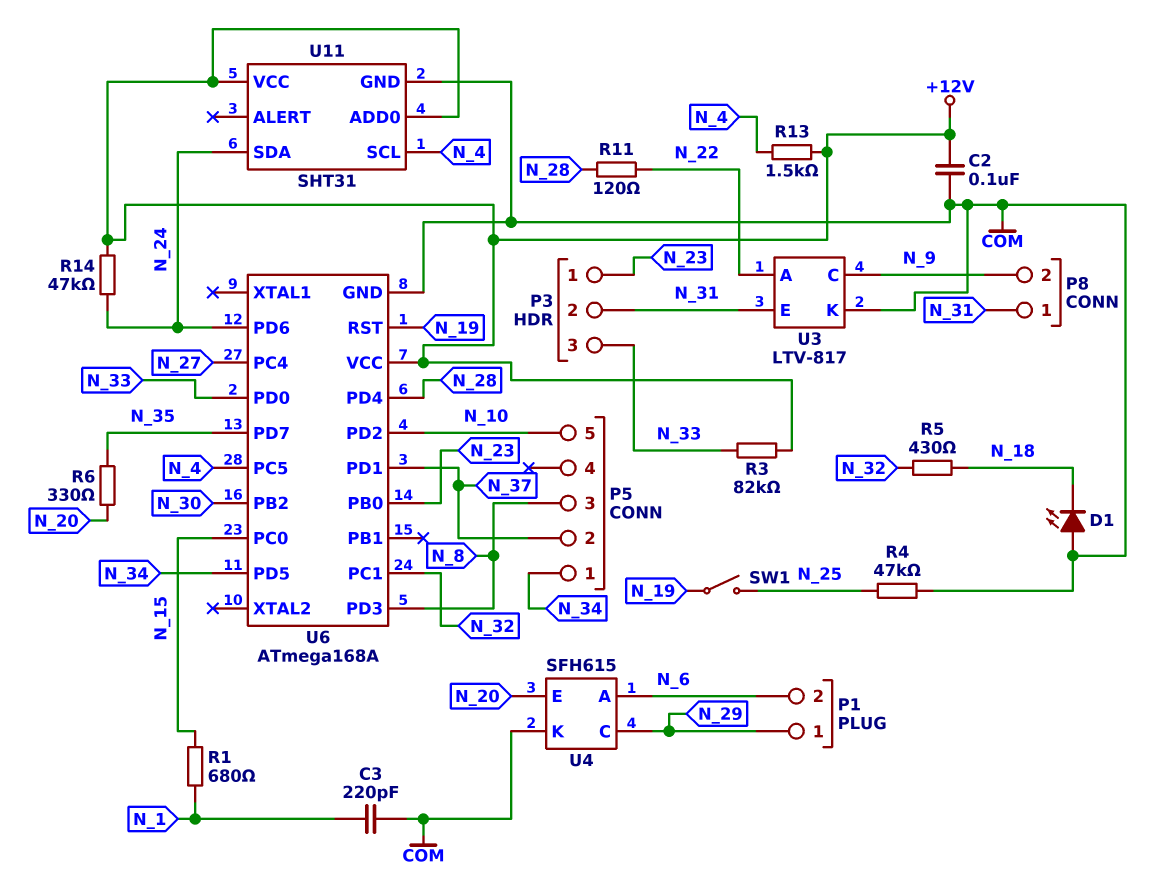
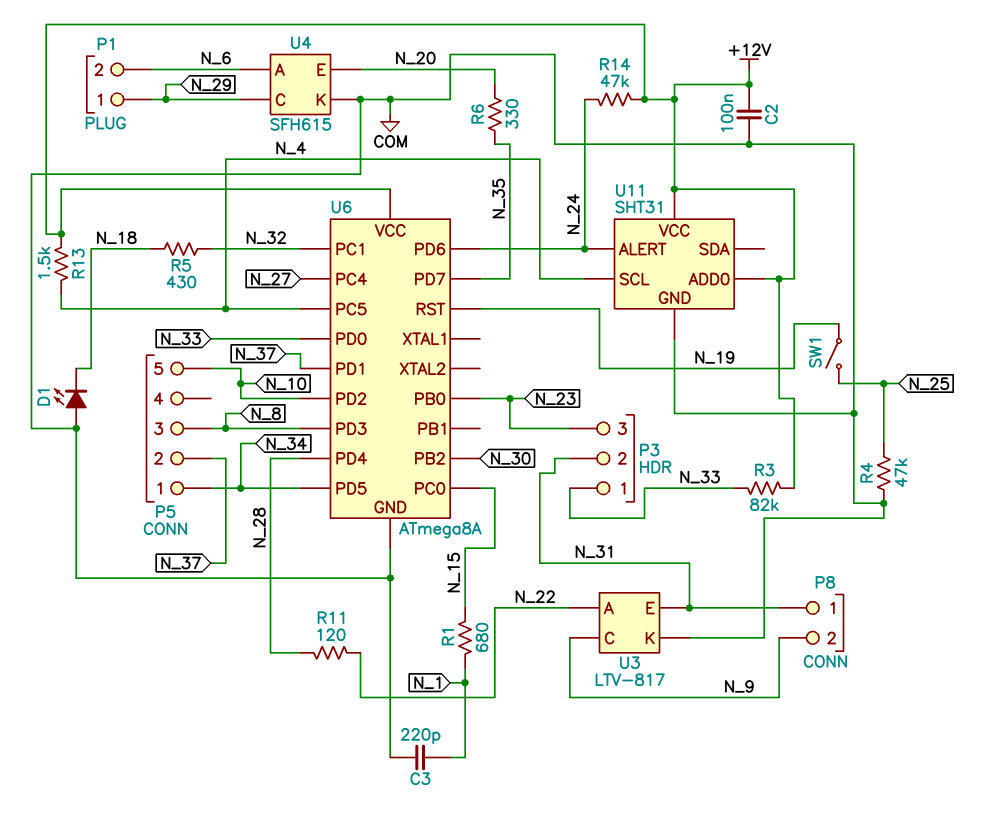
P3 pin 1: N_23 -> N_33
P3 pin 3: N_33 -> N_23
U6: ATmega168A -> ATmega8A
U11 pin ALERT: none -> N_24
U11 pin SDA: N_24 -> none

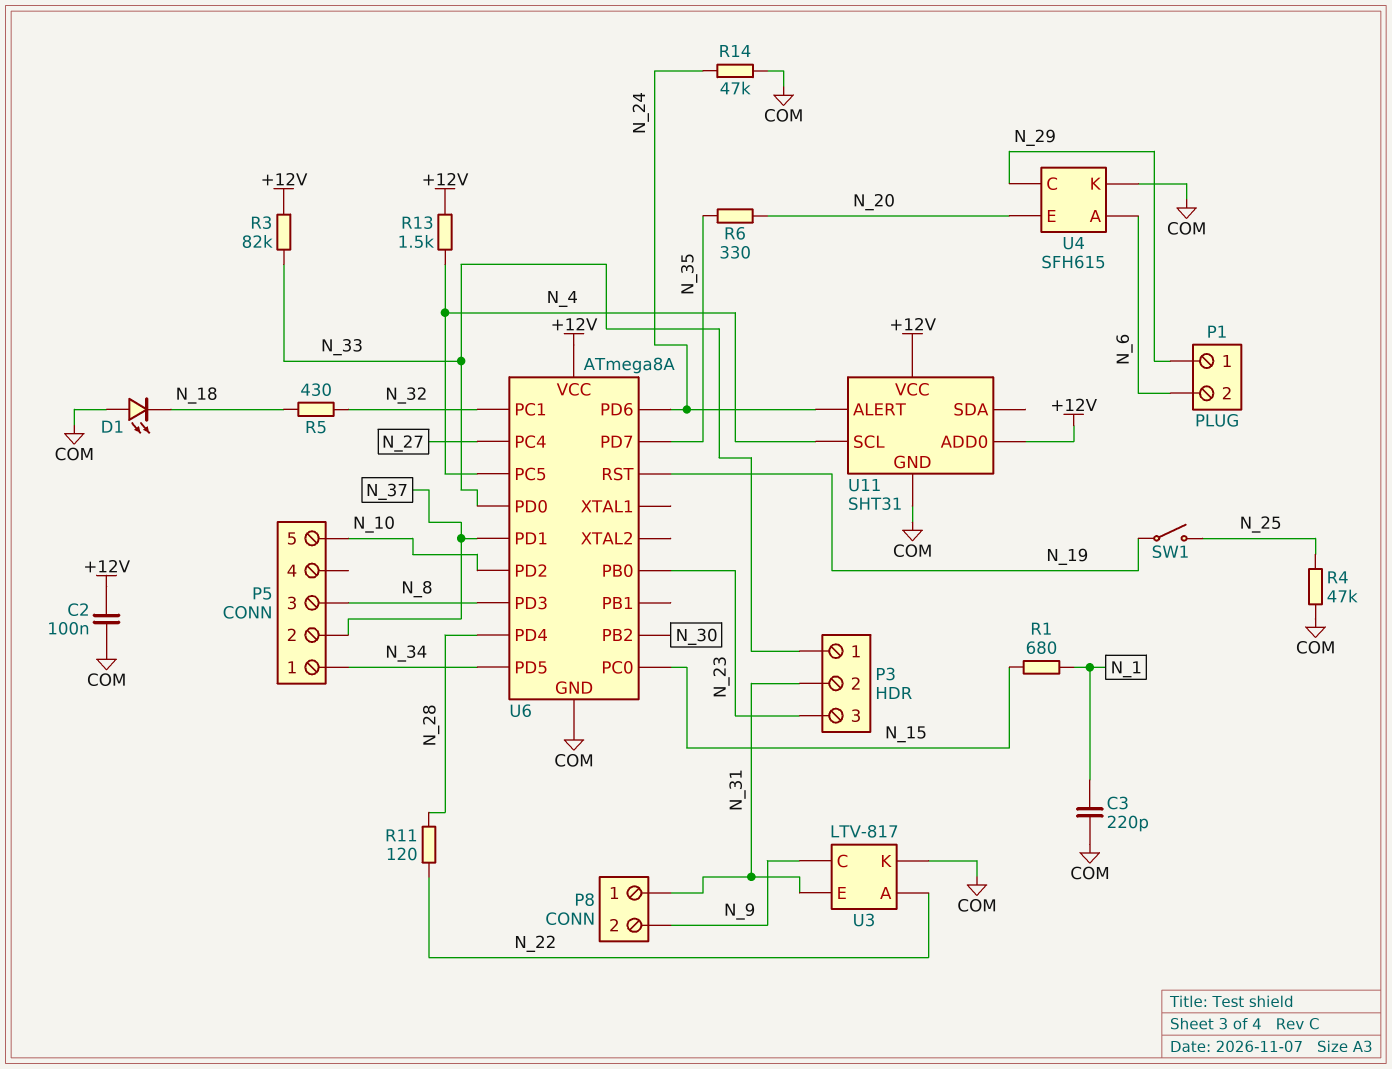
R14: 47k (+12V, N_24) -> 47k (COM, N_24)

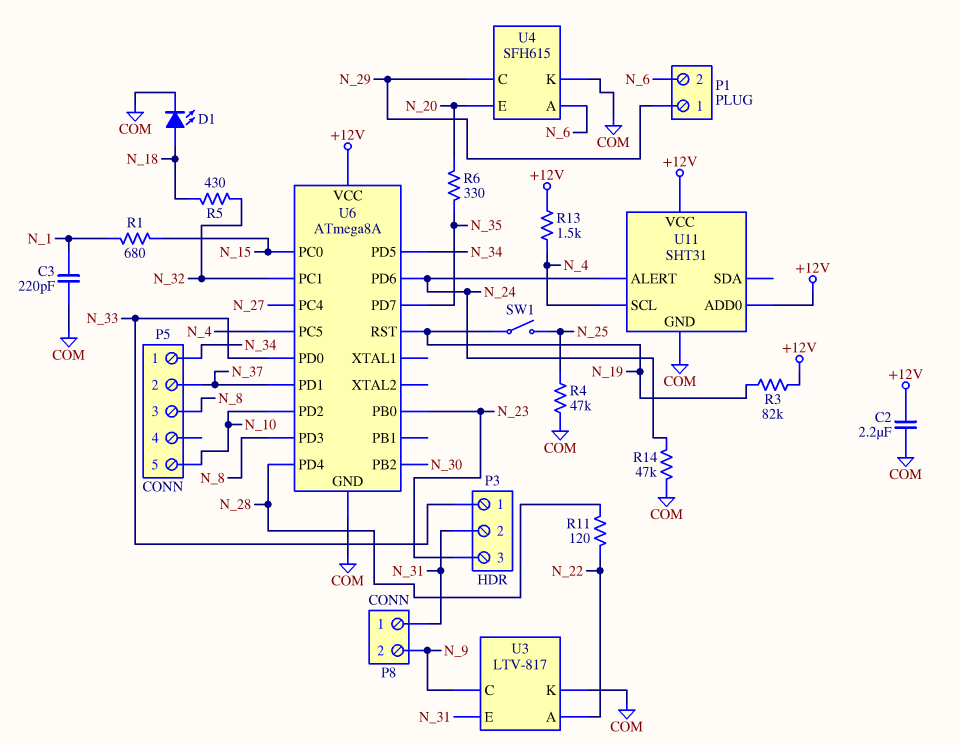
C2: 100nF (+12V, COM) -> 2.2uF (+12V, COM)
D1: LED (A COM, K N_18) -> LED (A N_18, K COM)
R3: 82k (+12V, N_33) -> 82k (+12V, N_19)

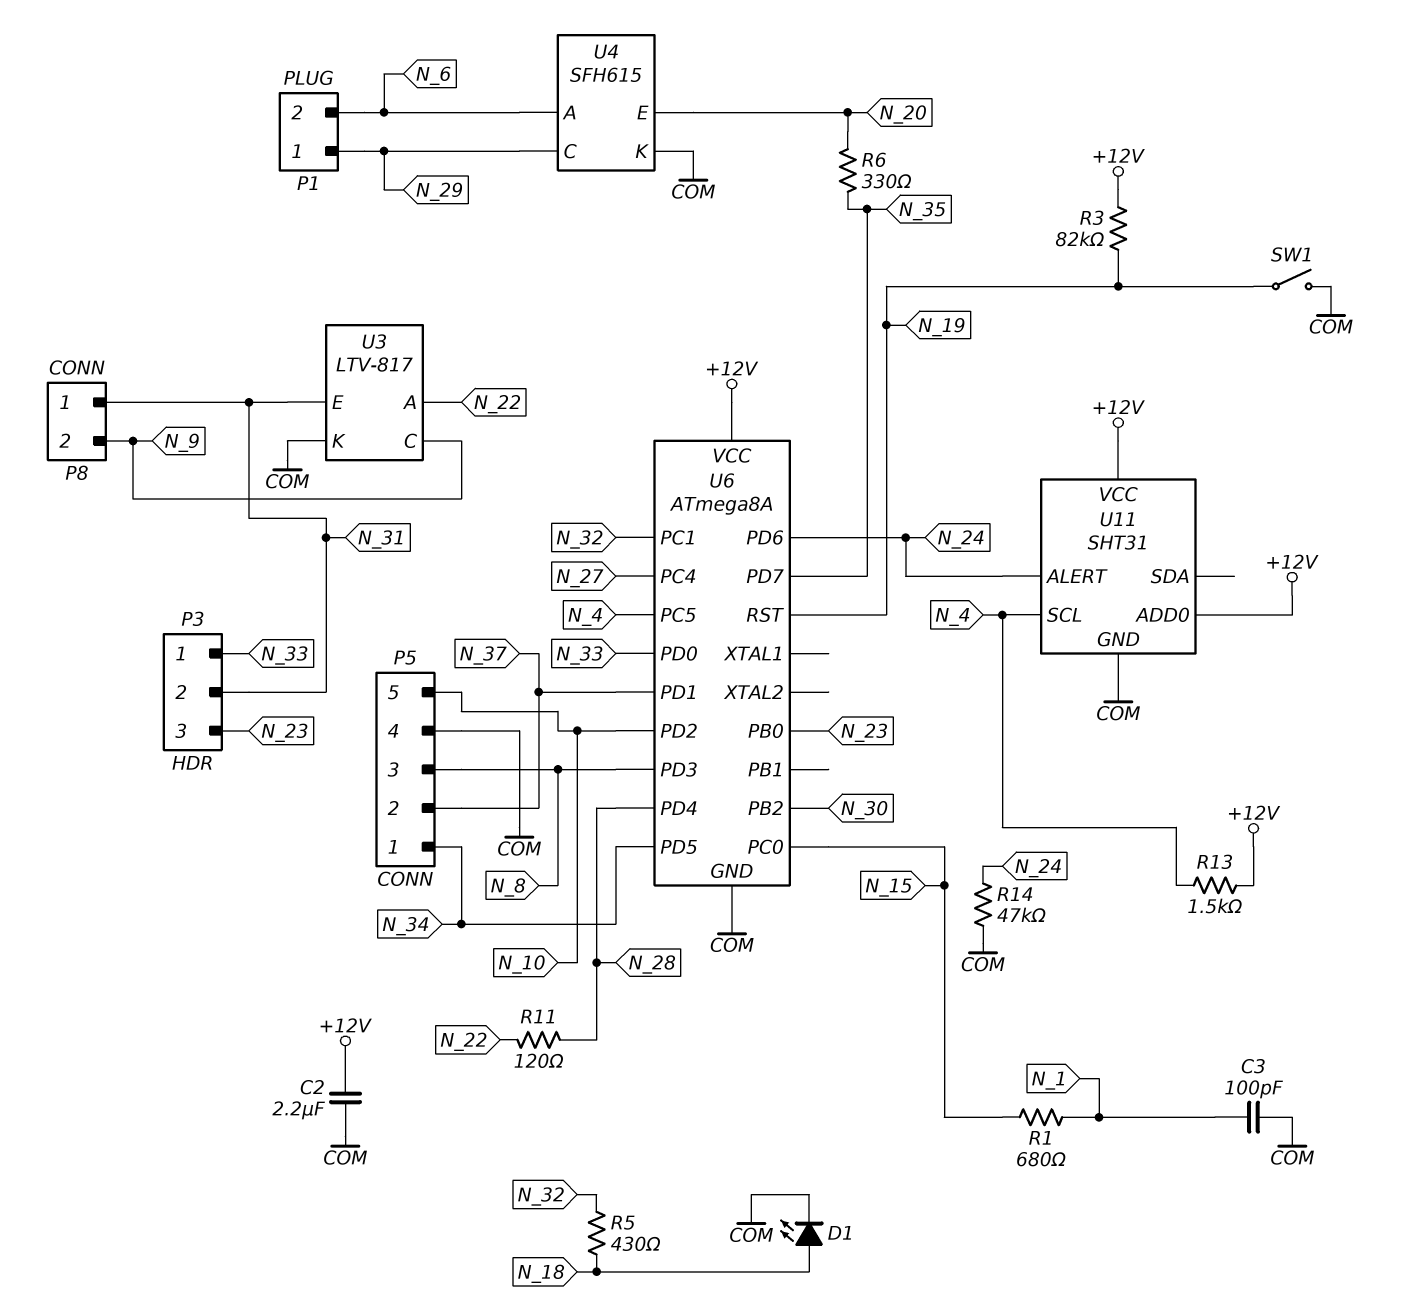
C3: 220pF (COM, N_1) -> 100pF (COM, N_1)
P5 pin 4: none -> COM
R4: 47k (COM, N_25) -> none
SW1: switch (N_19, N_25) -> switch (COM, N_19)

